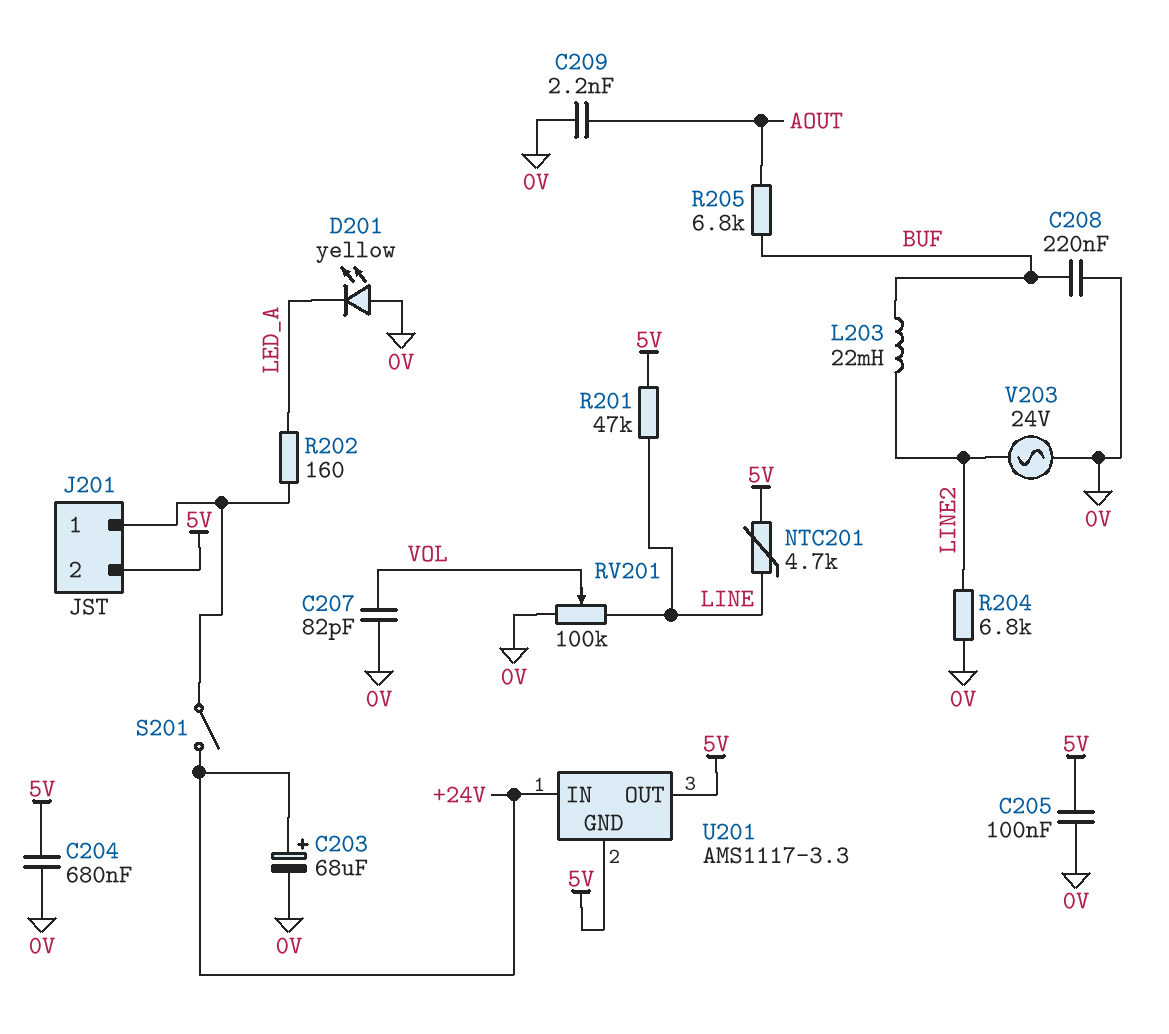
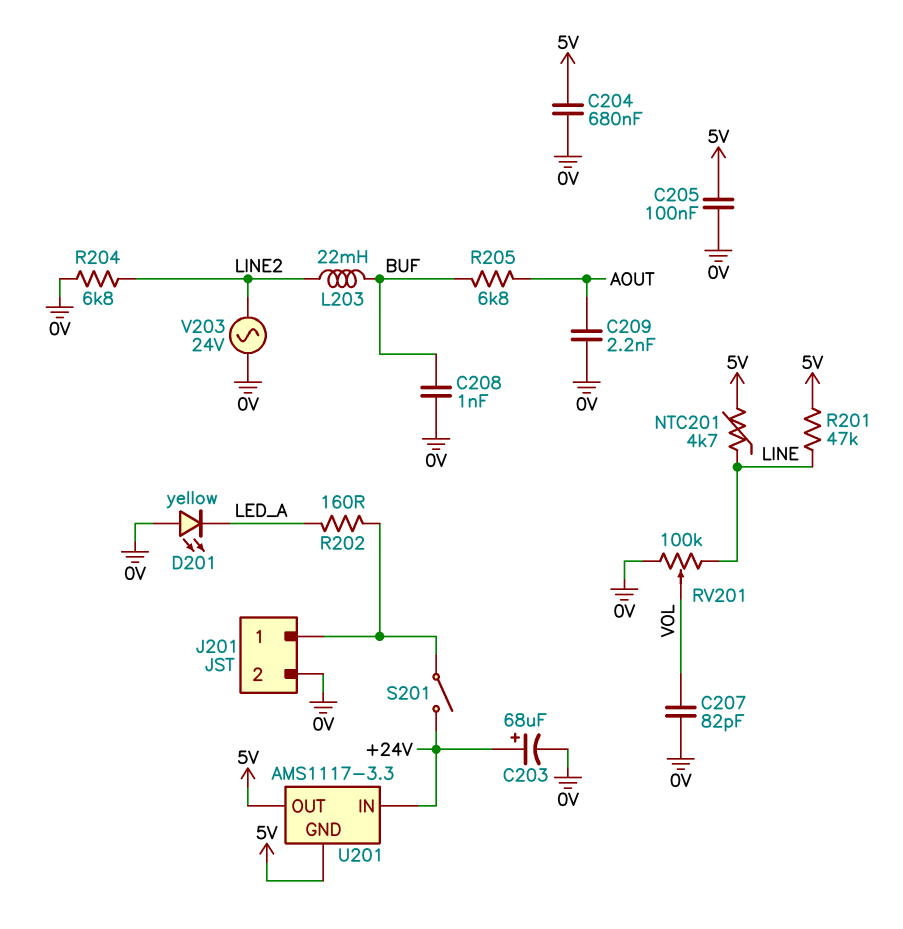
C208: 220nF (0V, BUF) -> 1nF (0V, BUF)
J201 pin 2: 5V -> 0V

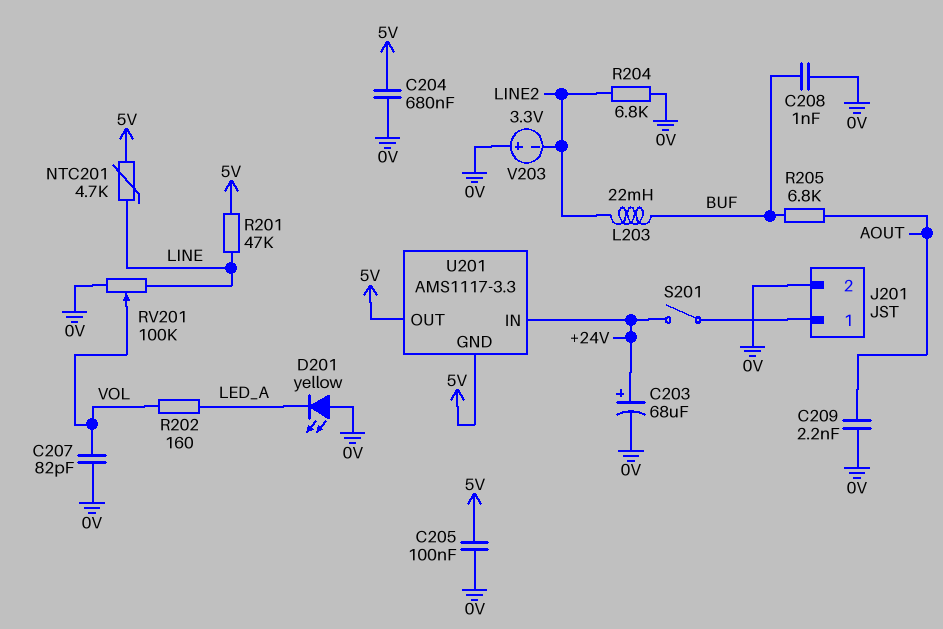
R202: 160 (J201/1, LED_A) -> 160 (LED_A, VOL)
V203: AC 24V (0V, LINE2) -> 3.3V (plus 0V, minus LINE2)

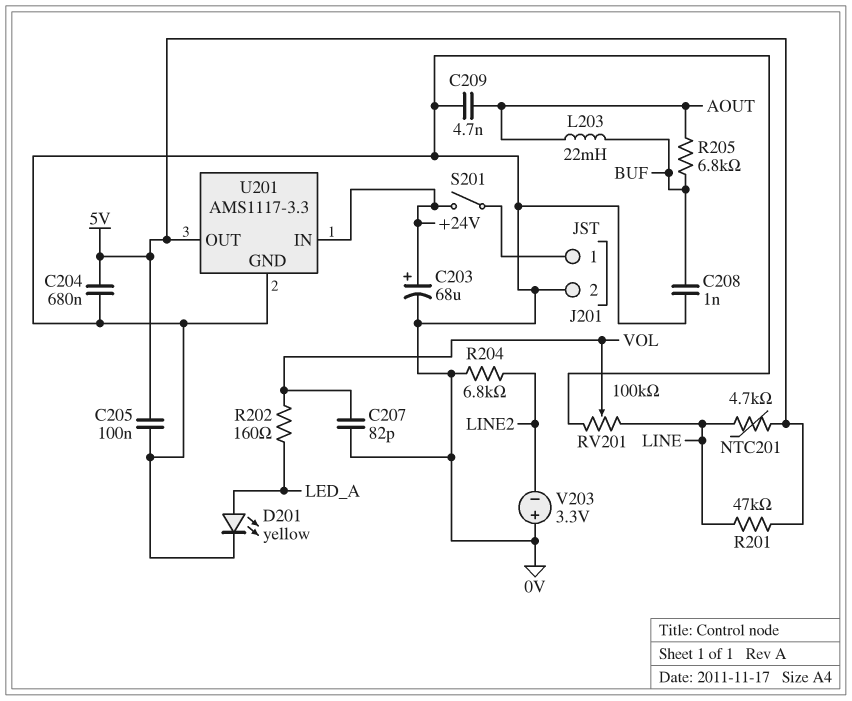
C209: 2.2nF (0V, AOUT) -> 4.7nF (0V, AOUT)
D201: LED yellow (A 0V, K LED_A) -> LED yellow (A LED_A, K 0V)
L203: 22mH (BUF, LINE2) -> 22mH (AOUT, BUF)
U201 pin GND: 5V -> 0V

